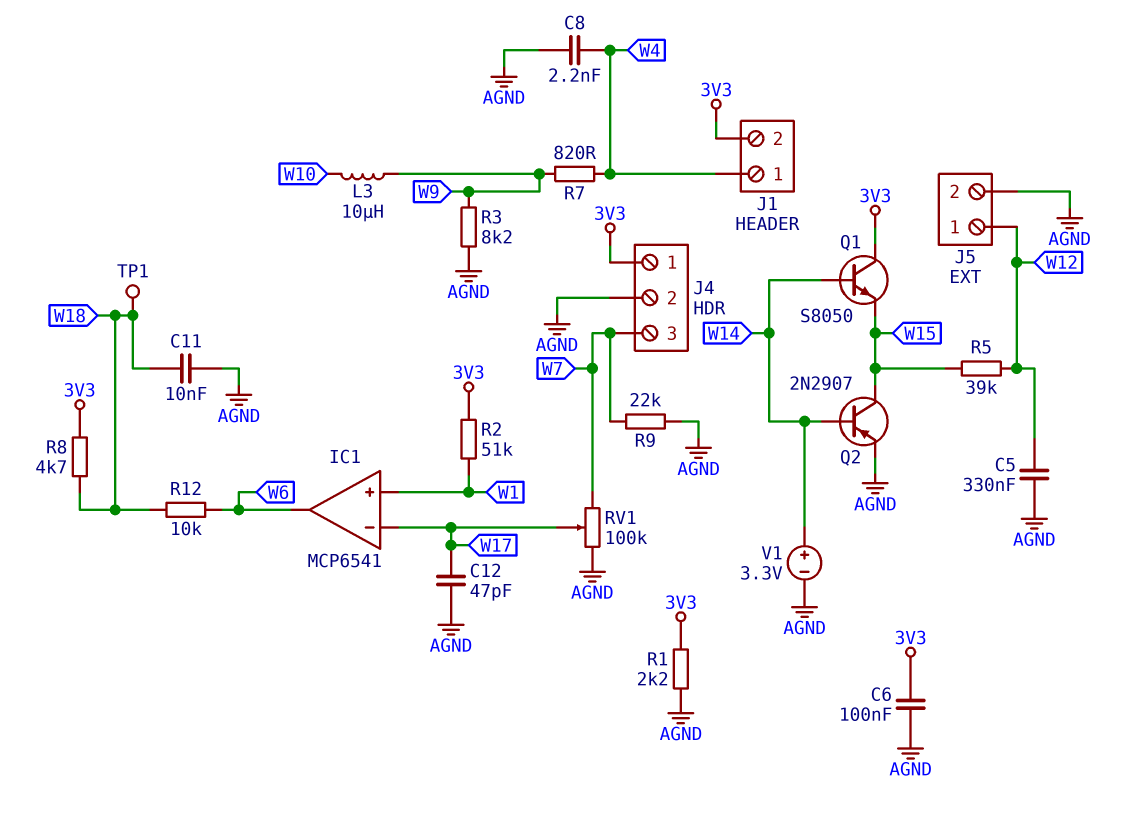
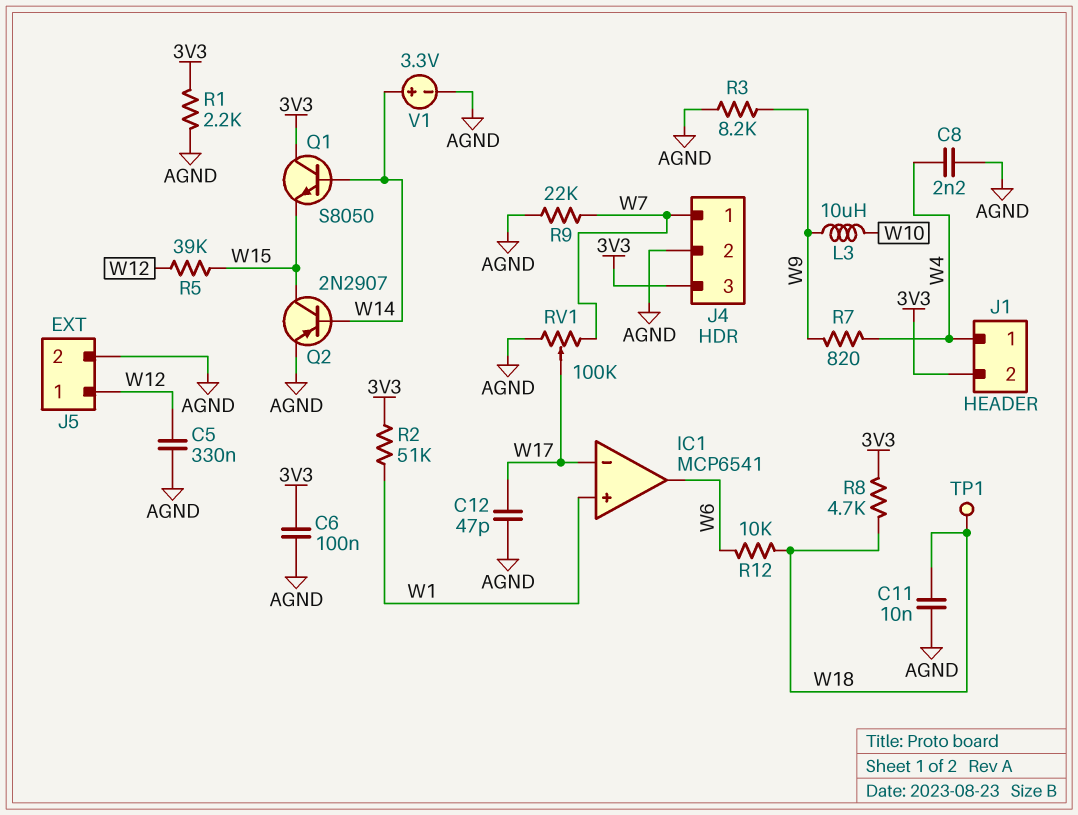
J4 pin 1: 3V3 -> W7
J4 pin 3: W7 -> 3V3

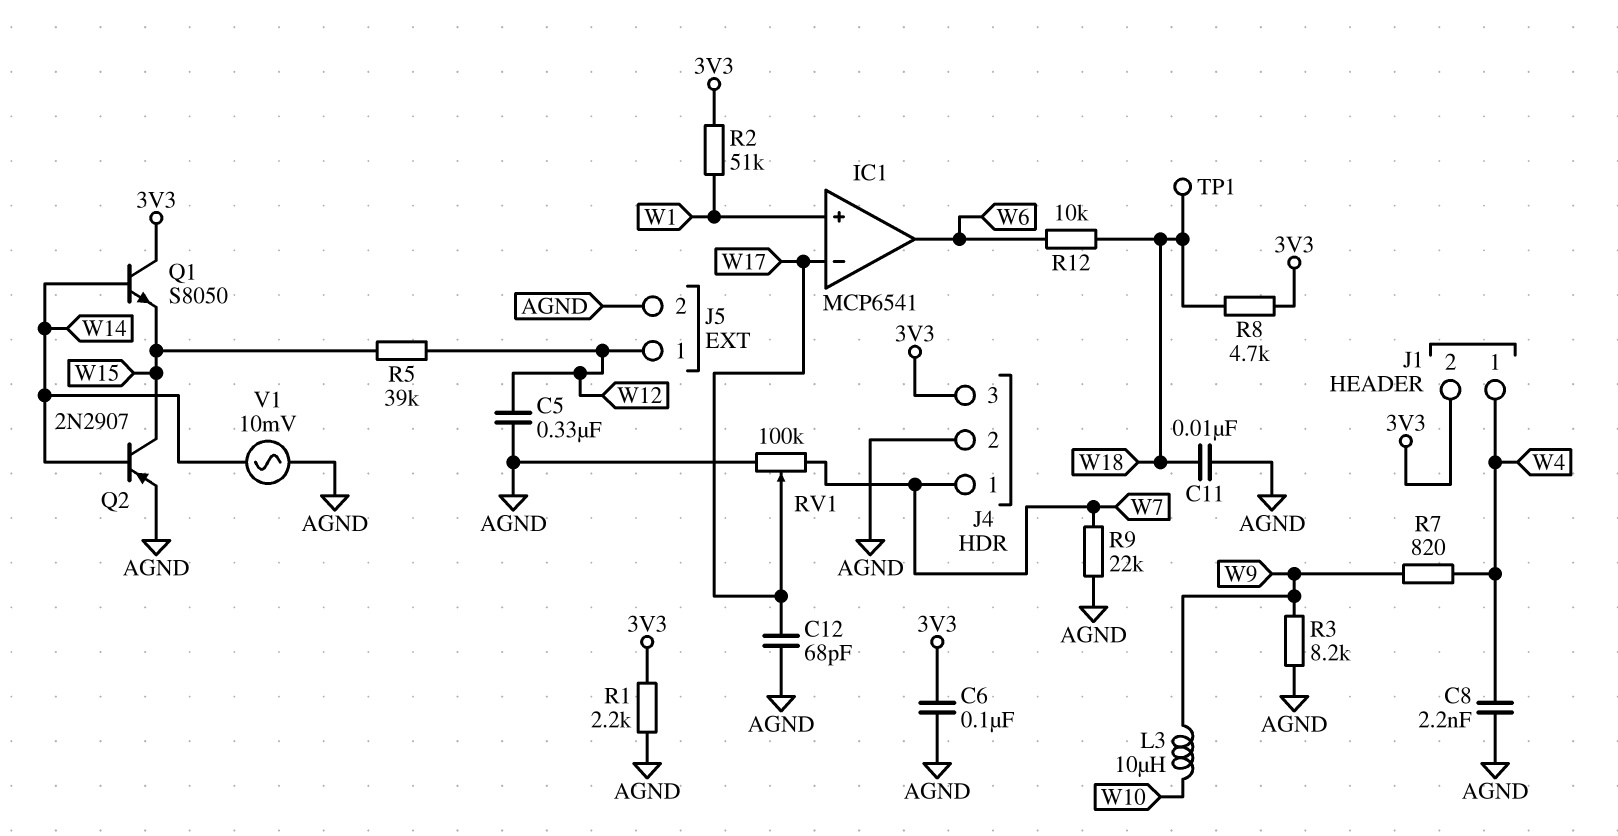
C12: 47pF (AGND, W17) -> 68pF (AGND, W17)
V1: 3.3V (plus W14, minus AGND) -> AC 10mV (AGND, W14)

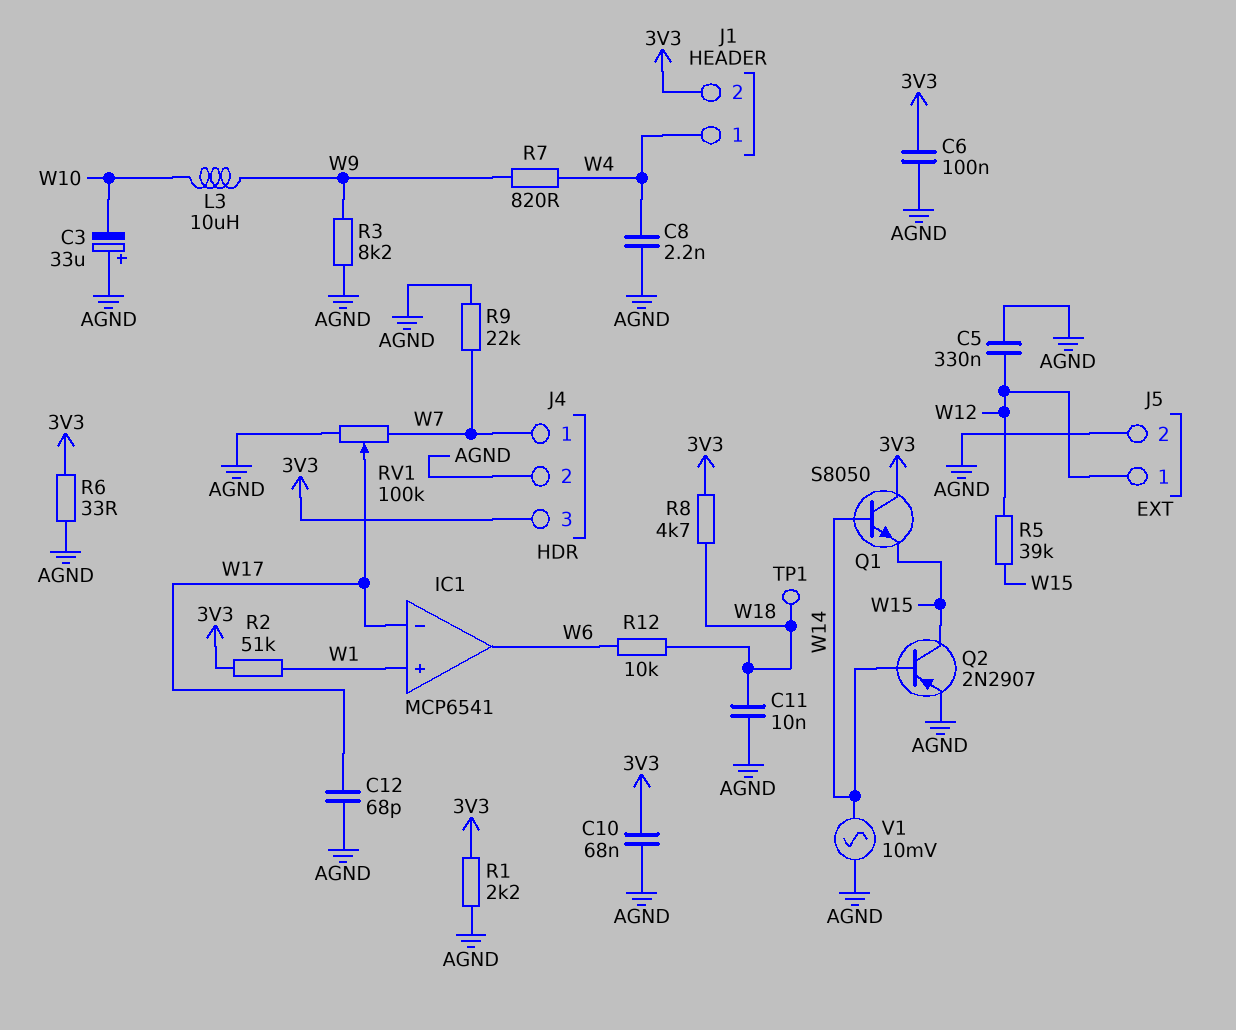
C3: none -> 33uF (plus AGND, minus W10)
C10: none -> 68nF (3V3, AGND)
R6: none -> 33 (3V3, AGND)

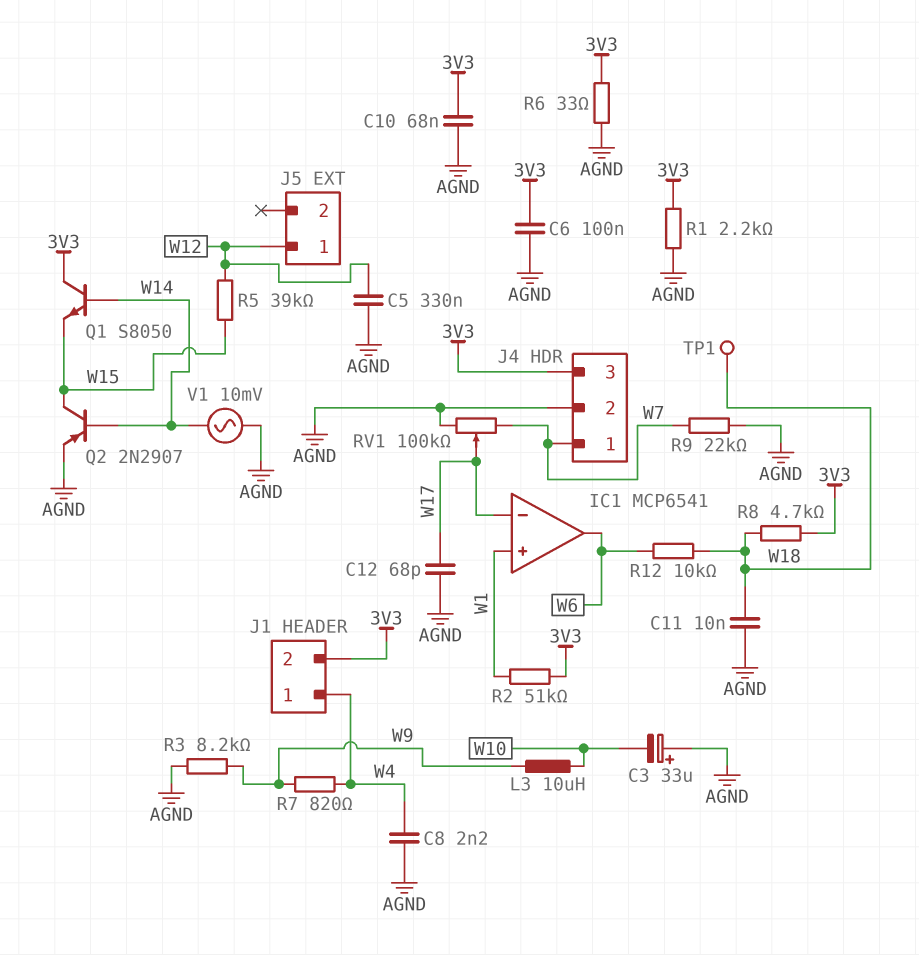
J5 pin 2: AGND -> none

